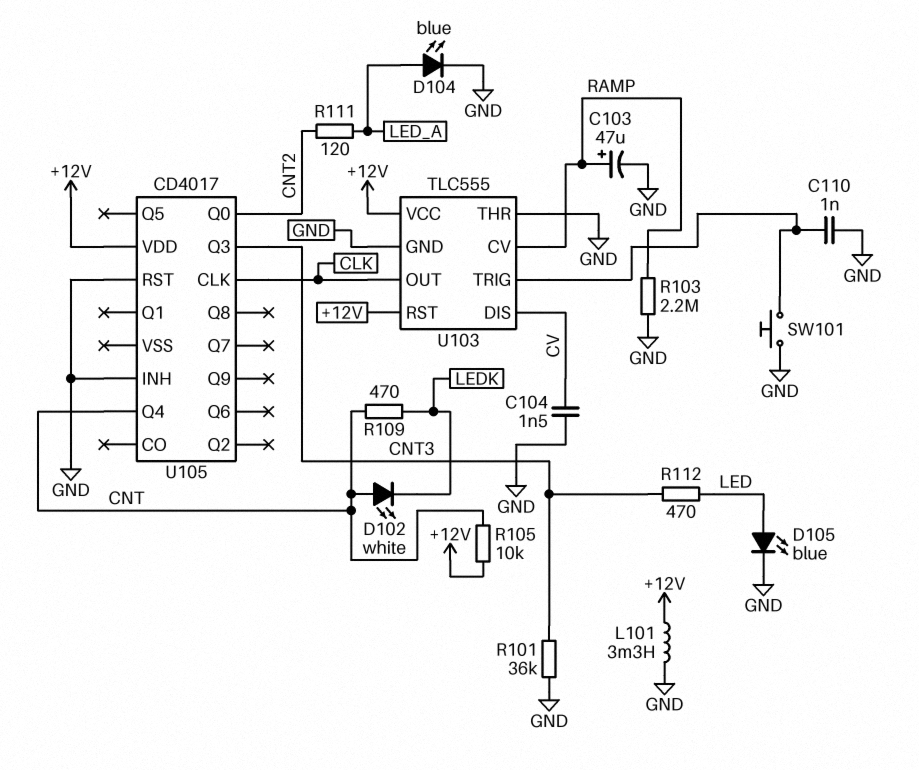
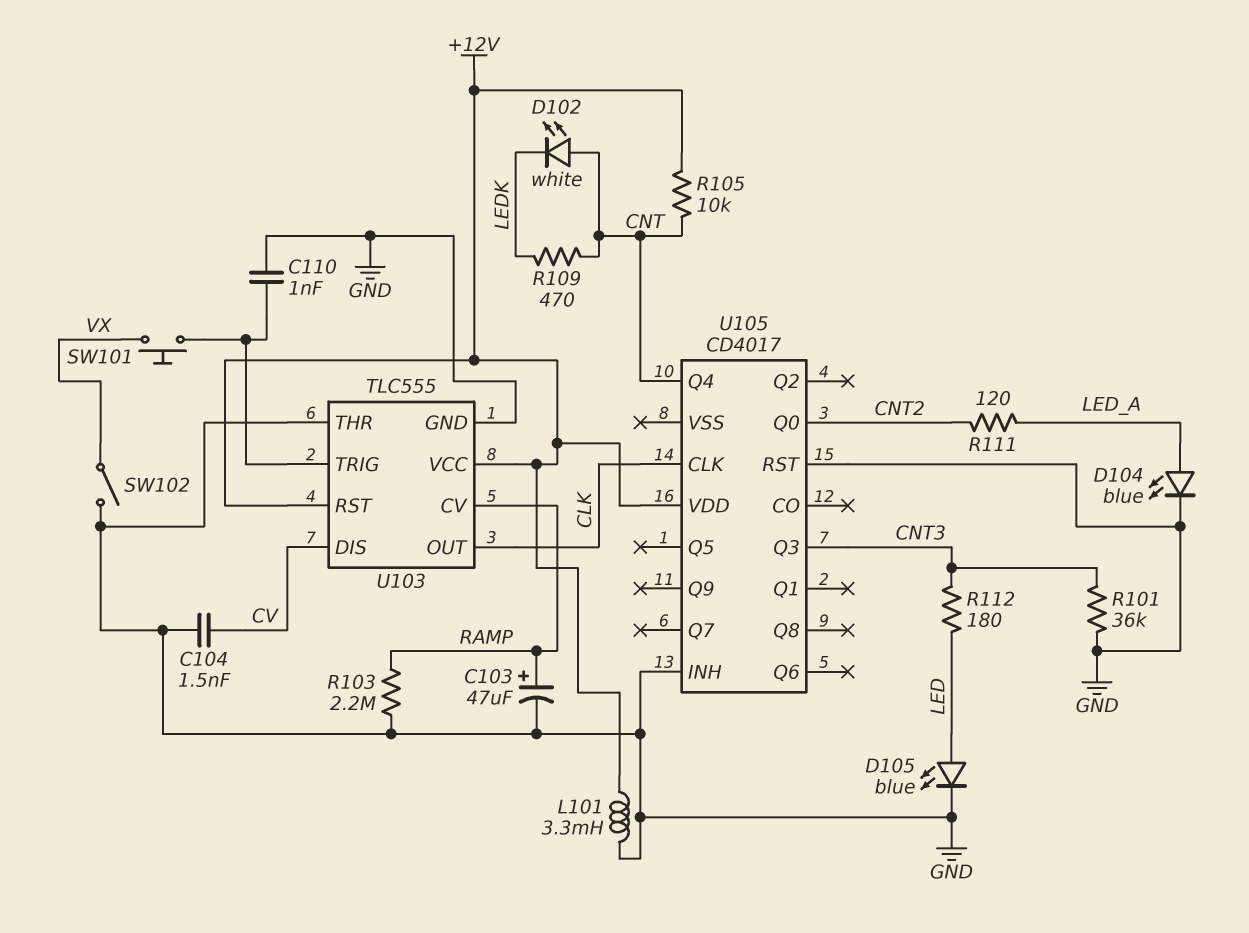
R112: 470 (CNT3, LED) -> 180 (CNT3, LED)
SW101: button (GND, U103/TRIG) -> button (U103/TRIG, VX)
SW102: none -> switch (GND, VX)

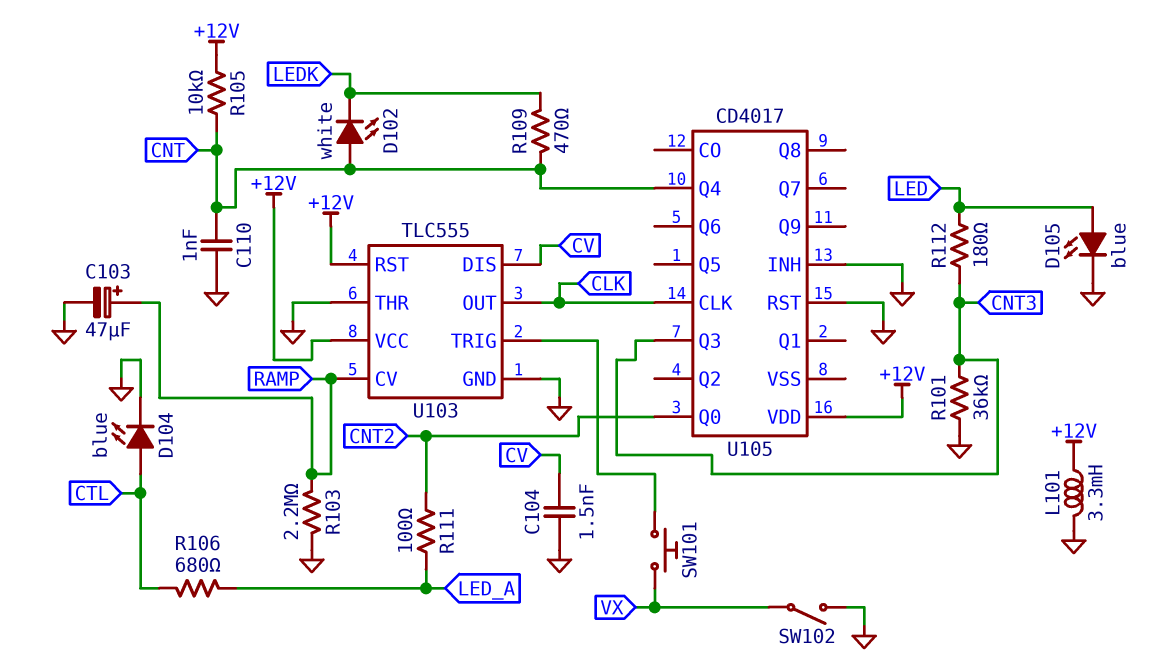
C110: 1nF (GND, U103/TRIG) -> 1nF (CNT, GND)
D104: LED blue (A LED_A, K GND) -> LED blue (A CTL, K GND)
R106: none -> 680 (CTL, LED_A)
R111: 120 (CNT2, LED_A) -> 100 (CNT2, LED_A)

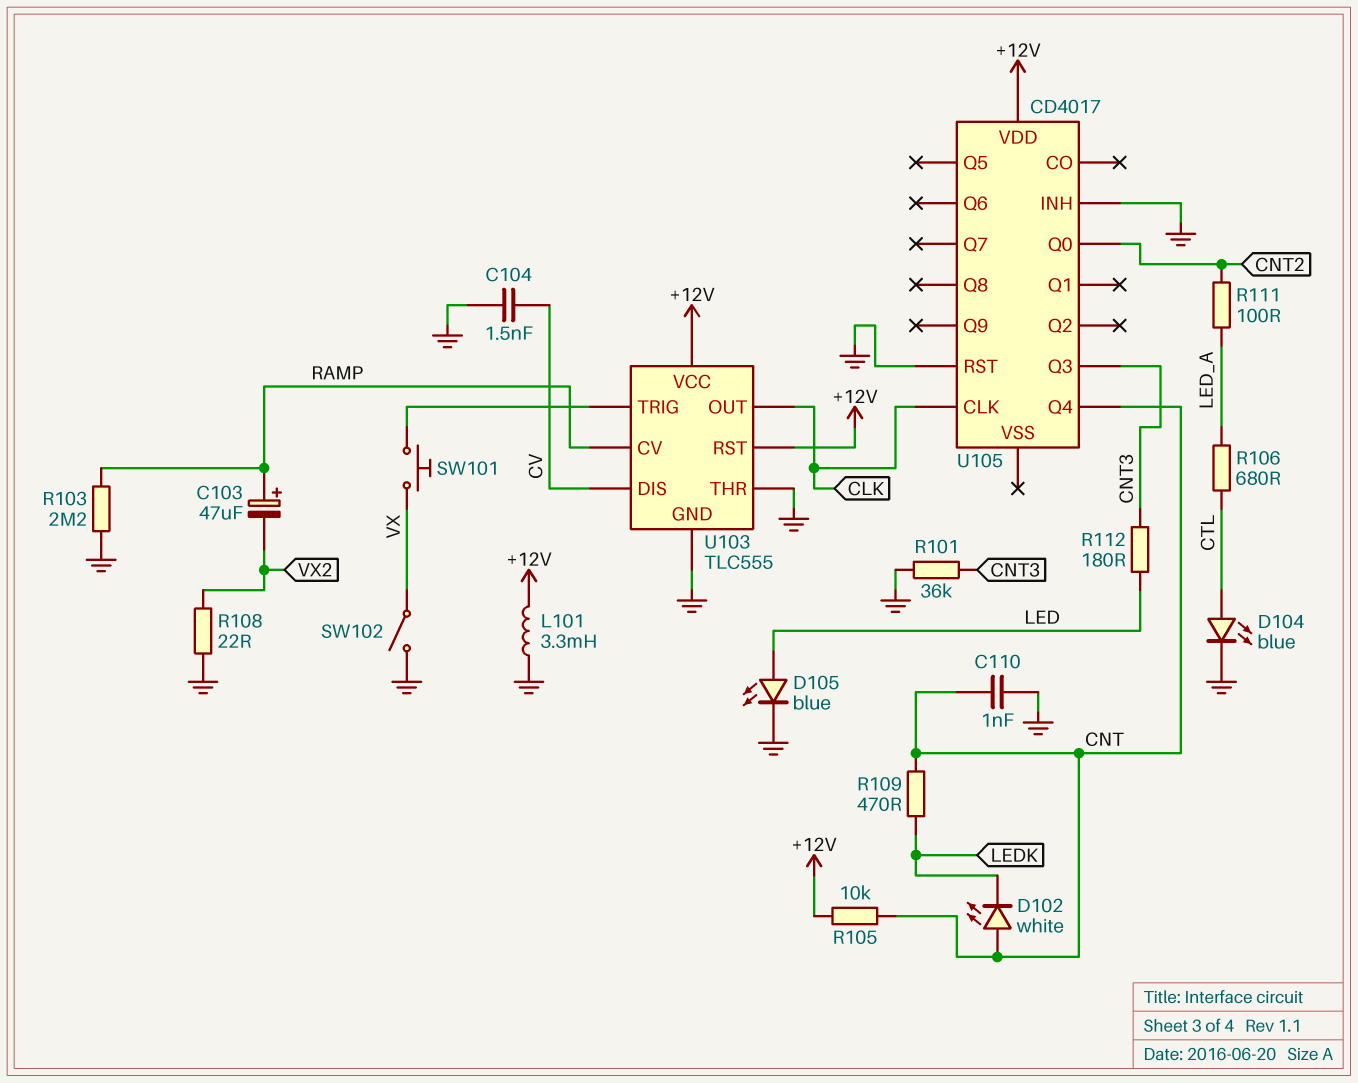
C103: 47uF (plus RAMP, minus GND) -> 47uF (plus RAMP, minus VX2)
R108: none -> 22 (GND, VX2)

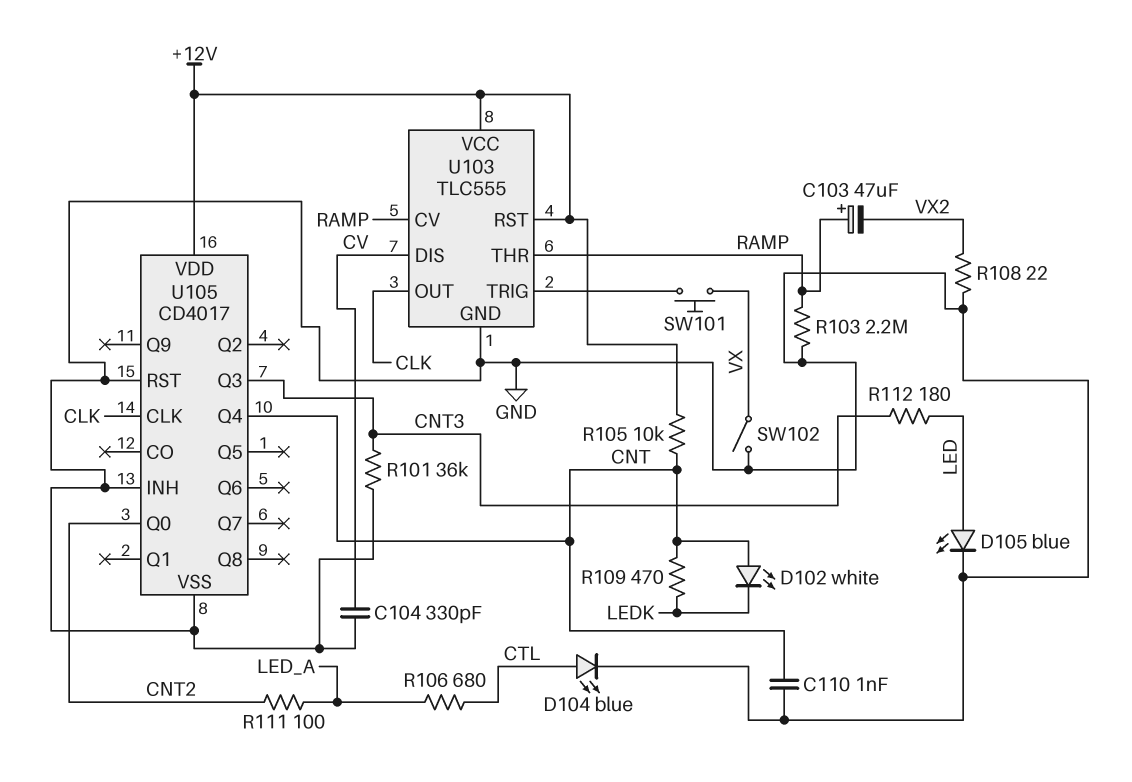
C104: 1.5nF (CV, GND) -> 330pF (CV, GND)
L101: 3.3mH (+12V, GND) -> none
U103 pin THR: GND -> RAMP
U105 pin VSS: none -> GND

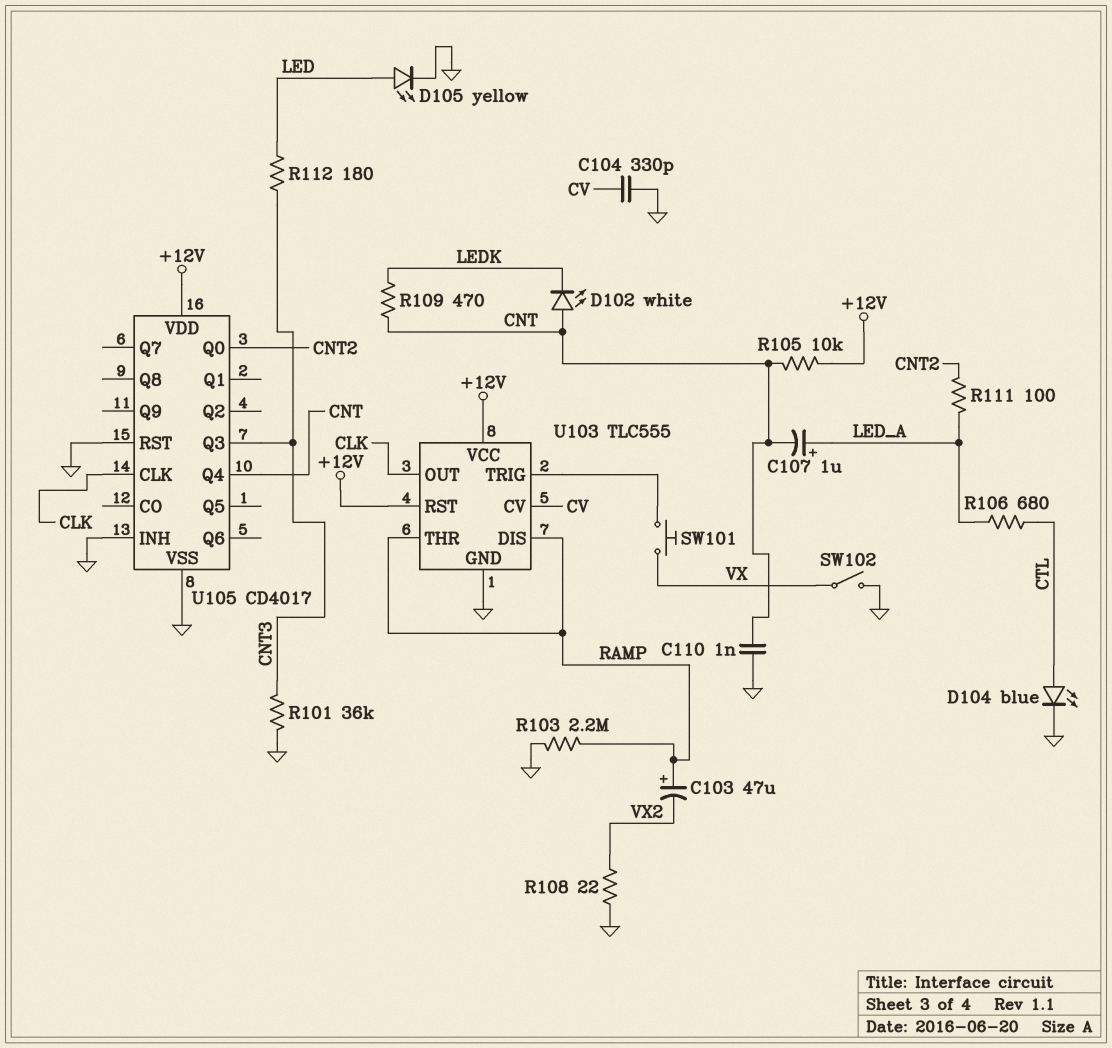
C107: none -> 1uF (plus LED_A, minus CNT)
D105: LED blue (A LED, K GND) -> LED yellow (A LED, K GND)
U103 pin CV: RAMP -> CV
U103 pin DIS: CV -> RAMP

